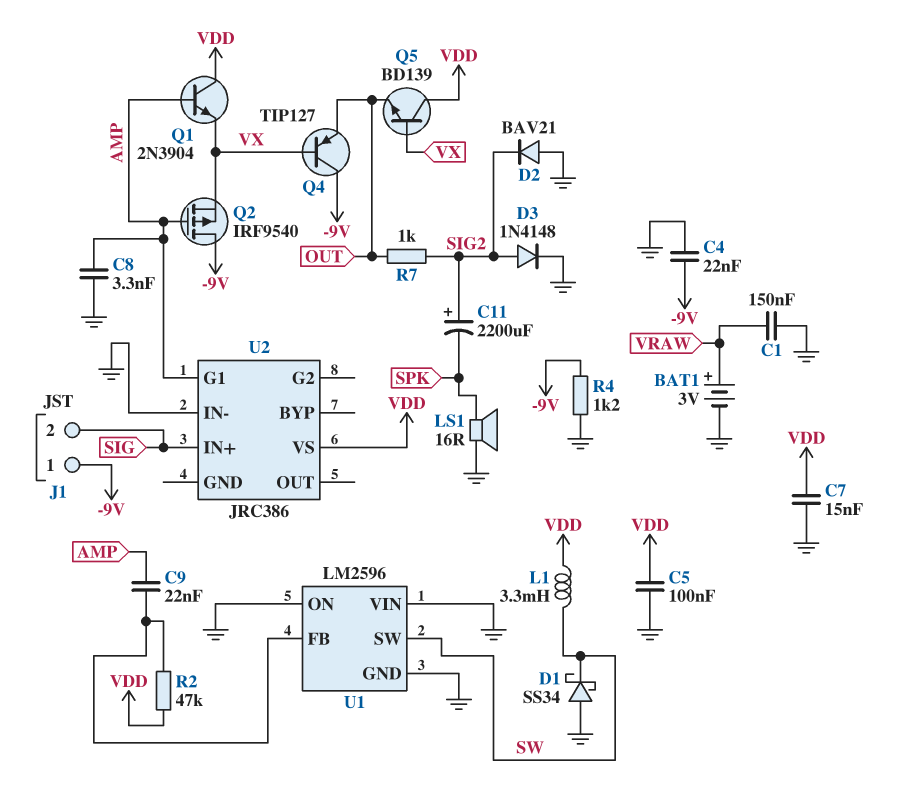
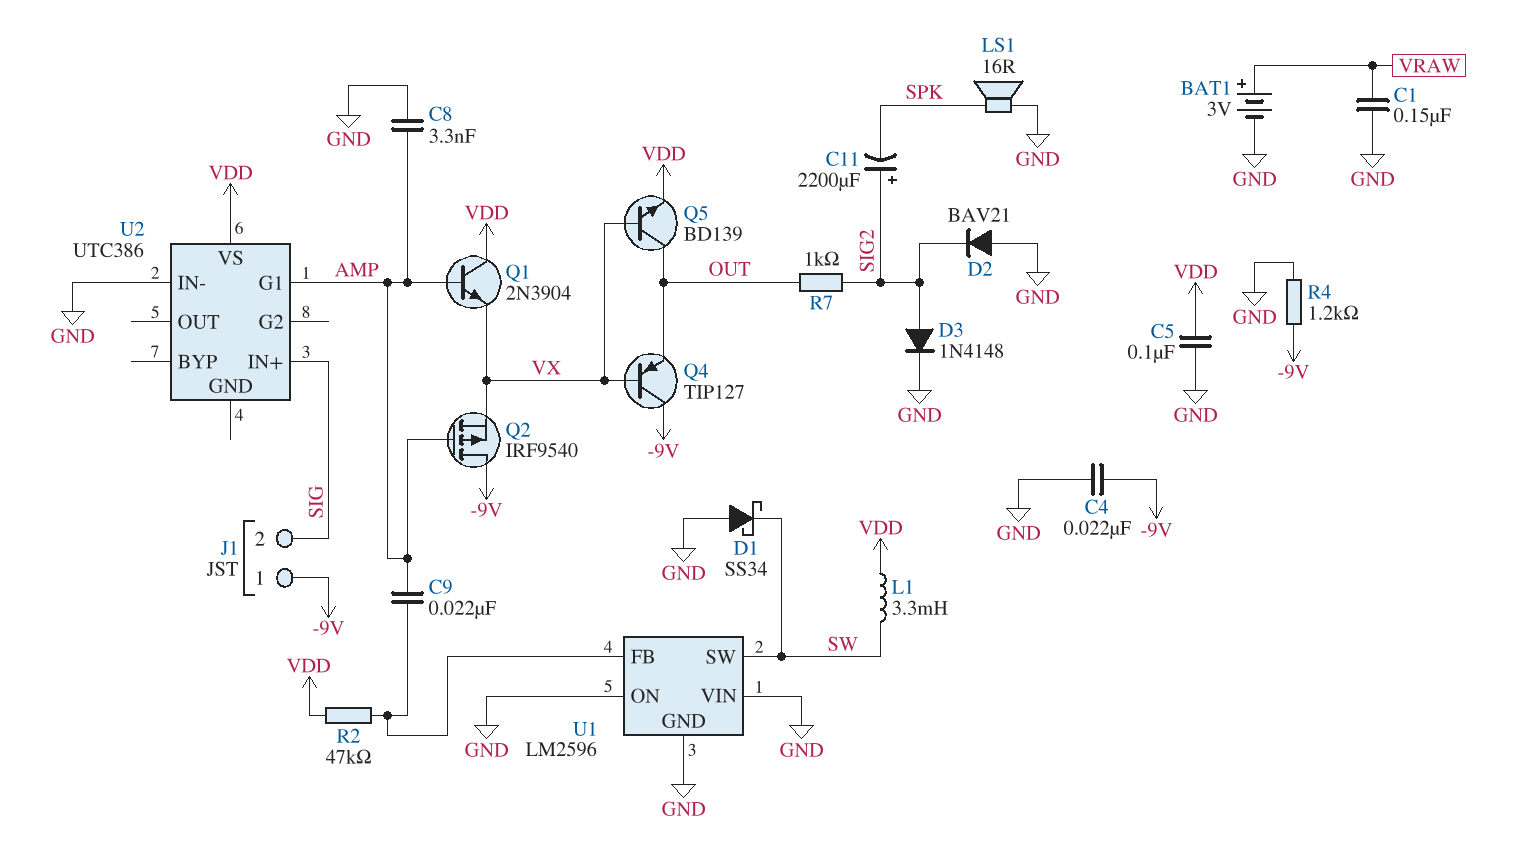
C7: 15nF (GND, VDD) -> none
Q5: NPN BD139 (B VX, C VDD, E OUT) -> NPN BD139 (B VX, C OUT, E VDD)
U2: JRC386 -> UTC386

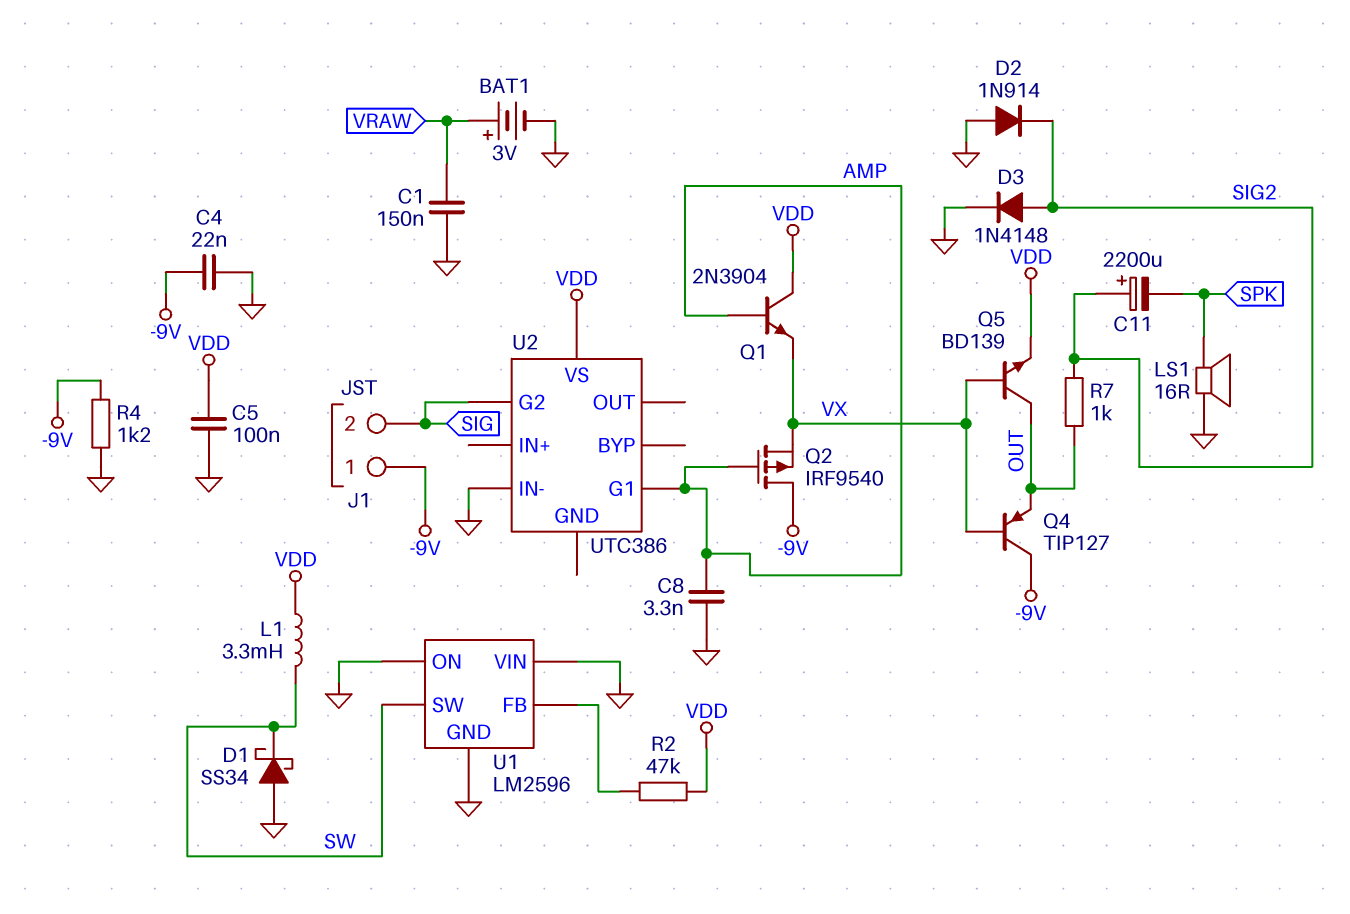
C9: 22nF (AMP, U1/FB) -> none
D2: diode BAV21 (A GND, K SIG2) -> diode 1N914 (A GND, K SIG2)
U2 pin G2: none -> SIG
U2 pin IN+: SIG -> none

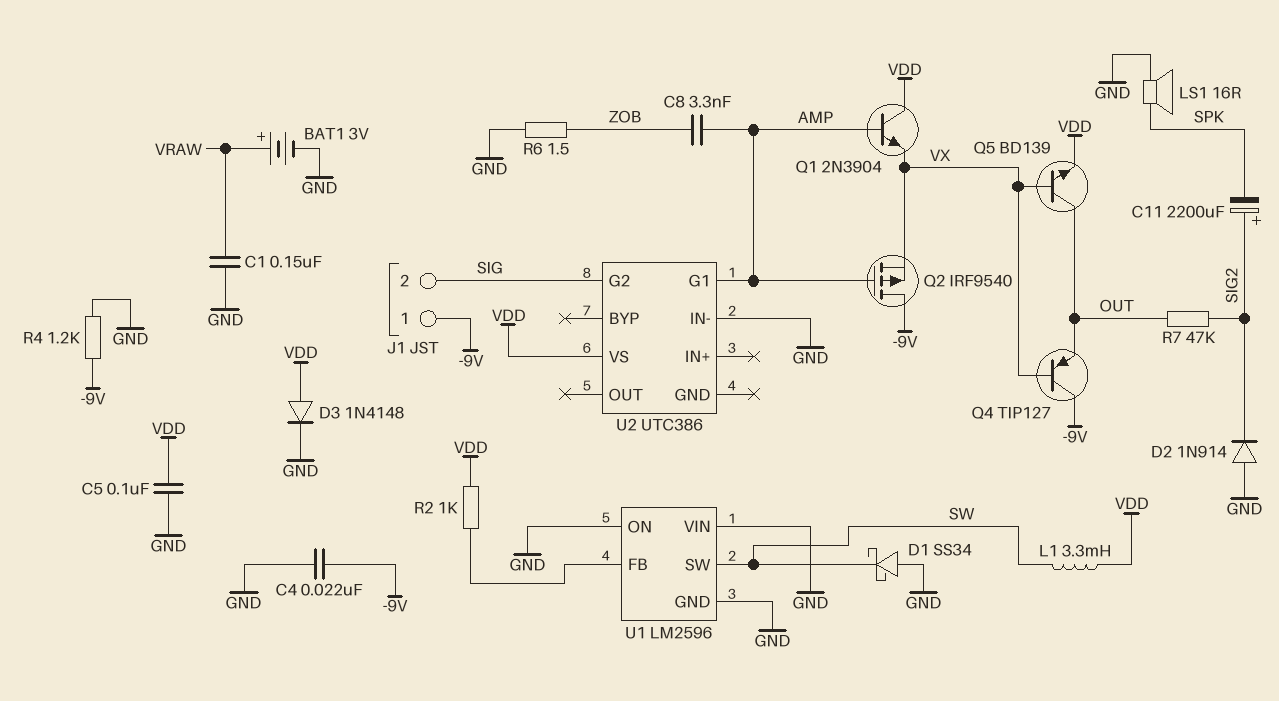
C8: 3.3nF (AMP, GND) -> 3.3nF (AMP, ZOB)
D3: diode 1N4148 (A SIG2, K GND) -> diode 1N4148 (A VDD, K GND)
R2: 47k (U1/FB, VDD) -> 1k (U1/FB, VDD)
R6: none -> 1.5 (GND, ZOB)
R7: 1k (OUT, SIG2) -> 47k (OUT, SIG2)

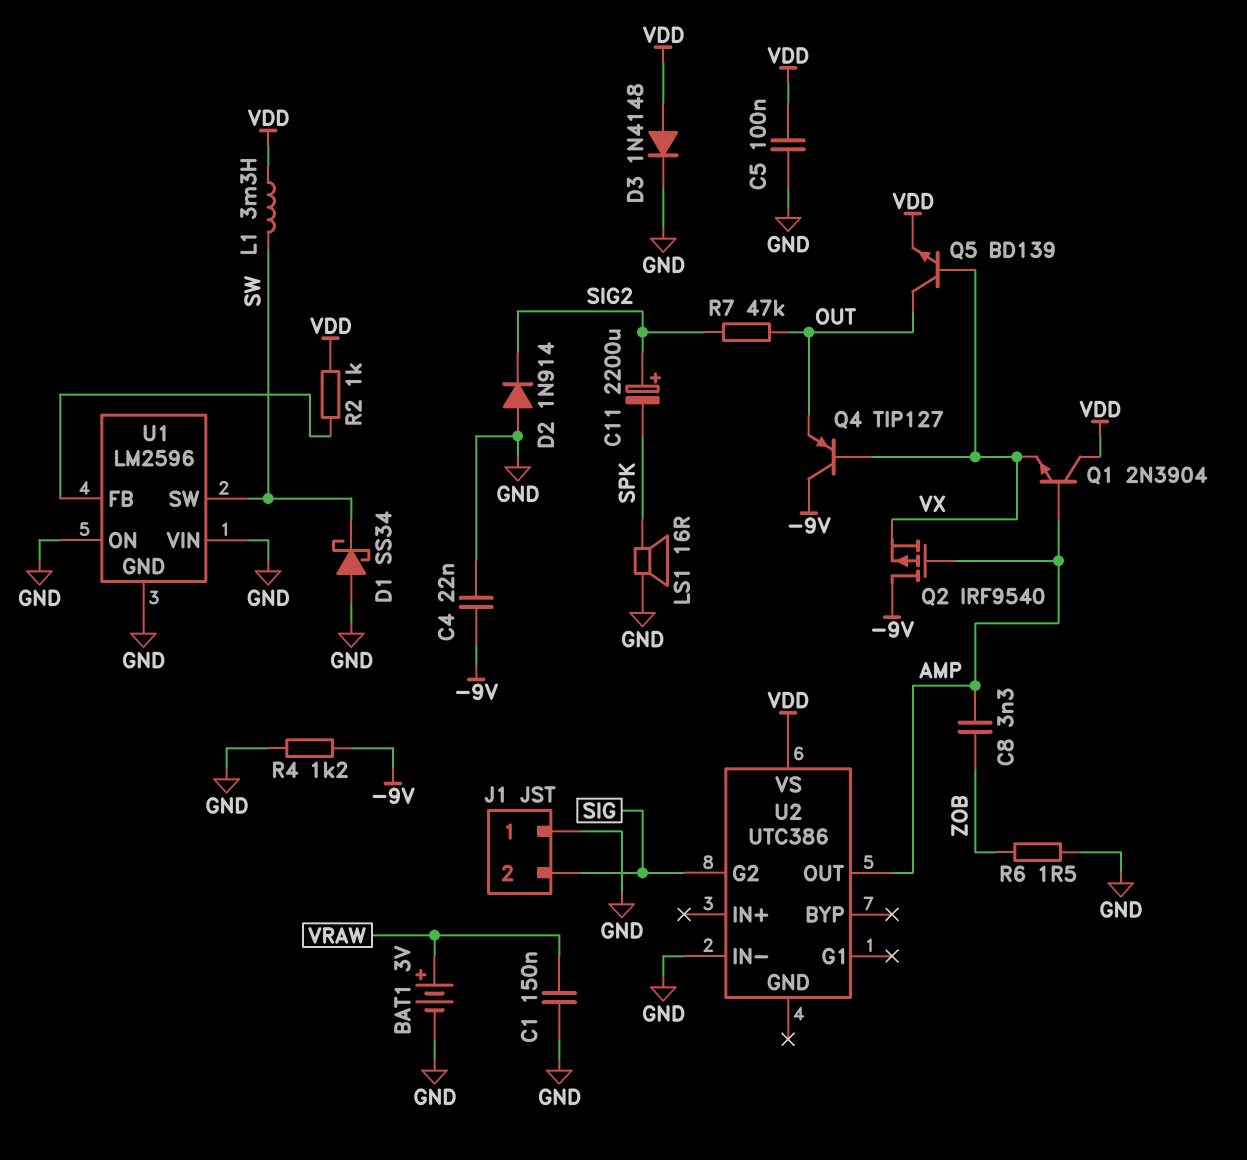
J1 pin 1: -9V -> GND
U2 pin G1: AMP -> none
U2 pin OUT: none -> AMP

